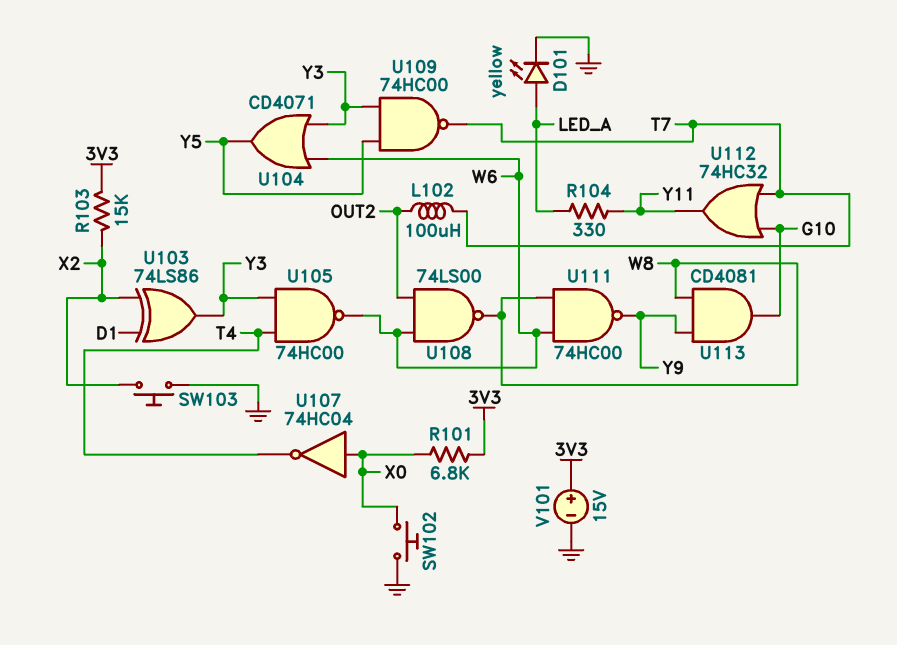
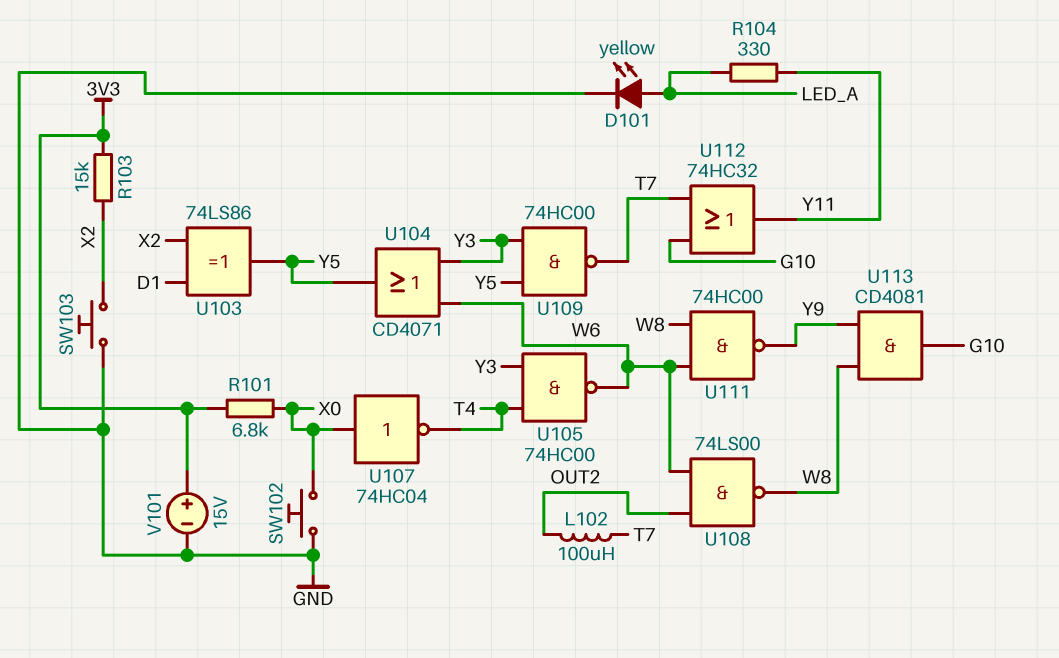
U103: XOR 74LS86 (in D1, in X2, out Y3) -> XOR 74LS86 (in D1, in X2, out Y5)

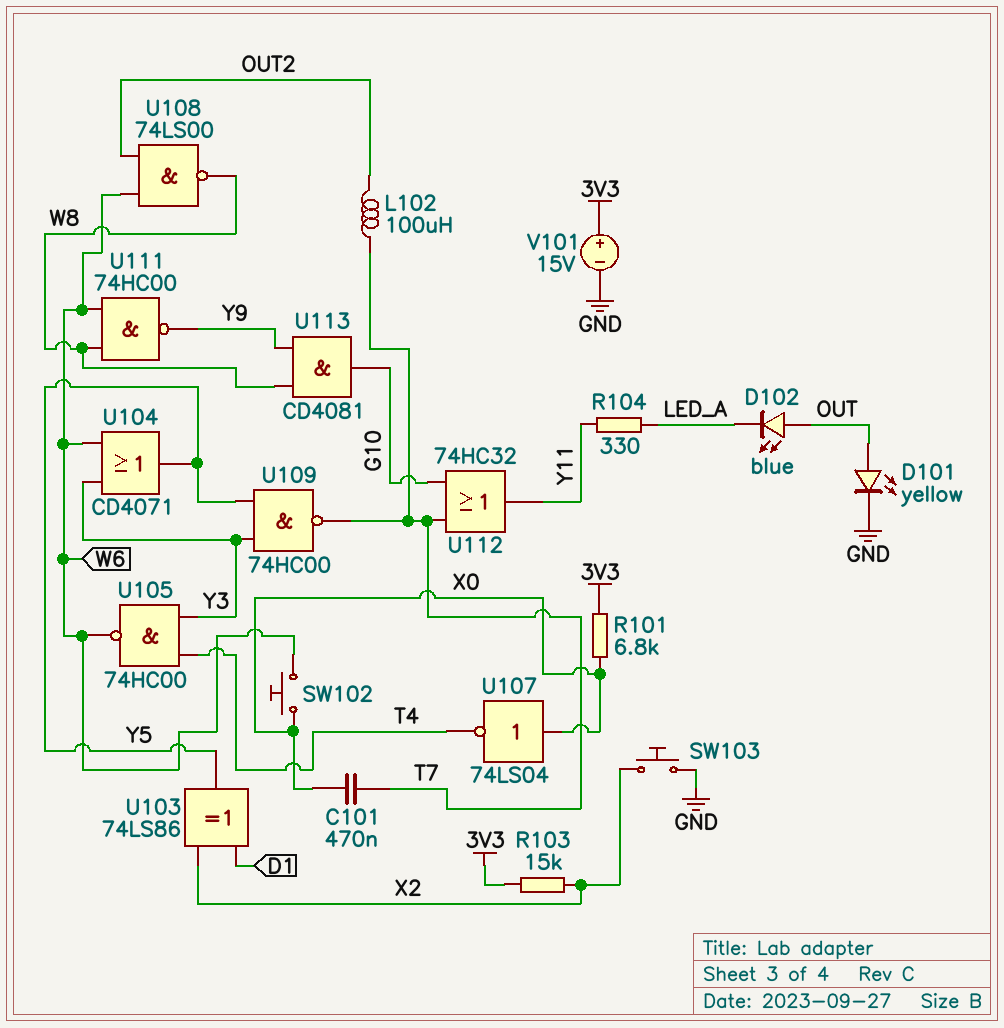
C101: none -> 470nF (T7, X0)
D101: LED yellow (A LED_A, K GND) -> LED yellow (A OUT, K GND)
D102: none -> LED blue (A OUT, K LED_A)
SW102: button (GND, X0) -> button (W6, X0)
U107: NOT 74HC04 (in X0, out T4) -> NOT 74LS04 (in X0, out T4)

